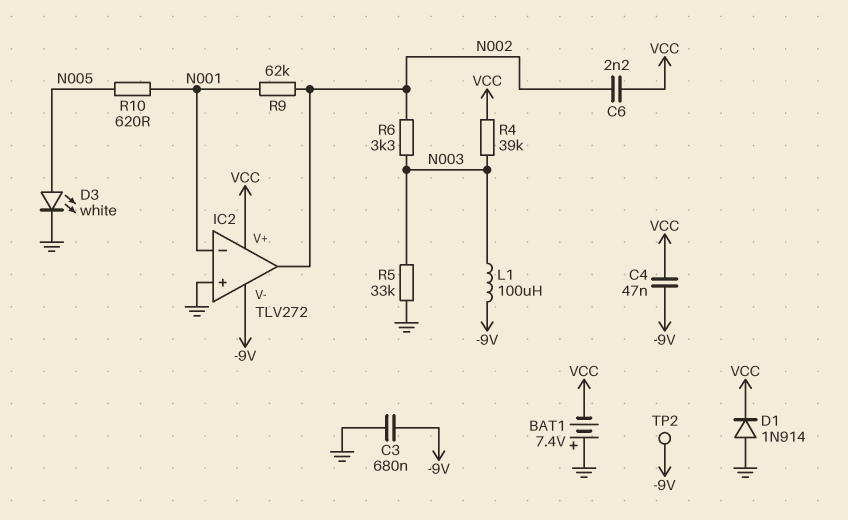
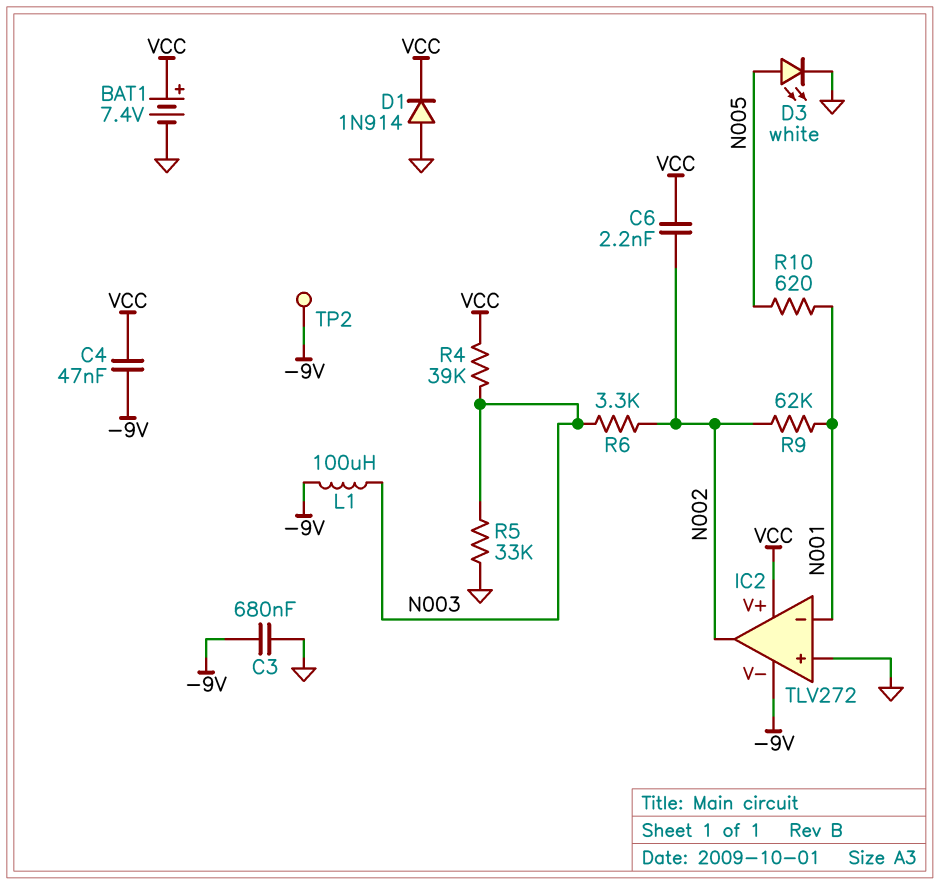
BAT1: 7.4V (plus GND, minus VCC) -> 7.4V (plus VCC, minus GND)

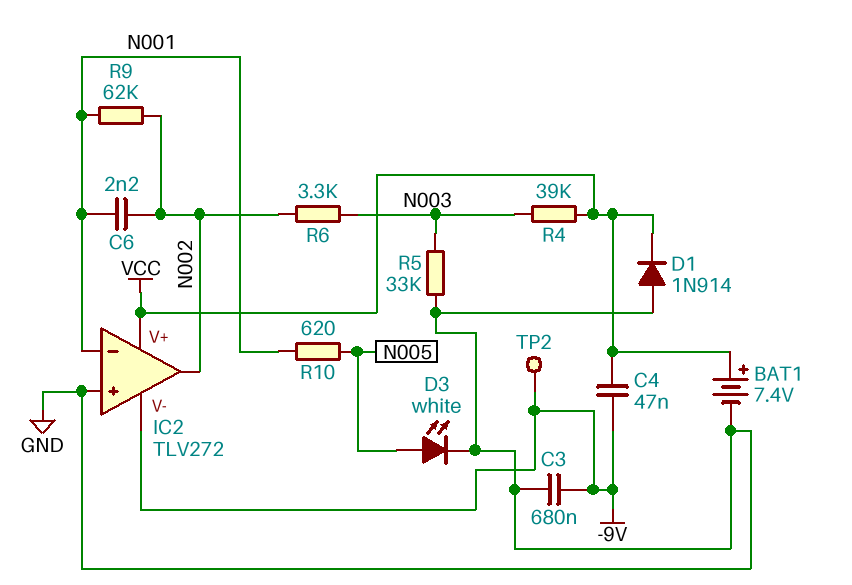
C6: 2.2nF (N002, VCC) -> 2.2nF (N001, N002)
L1: 100uH (-9V, N003) -> none

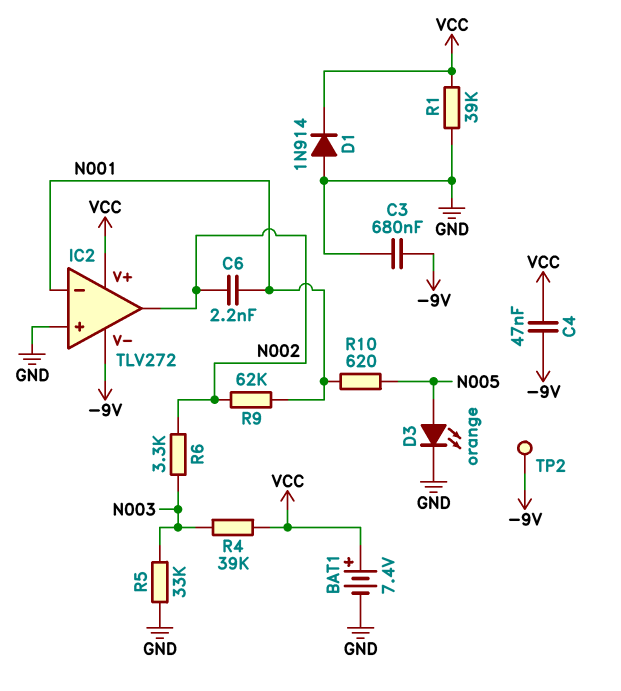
D3: LED white (A N005, K GND) -> LED orange (A N005, K GND)
R1: none -> 39k (GND, VCC)

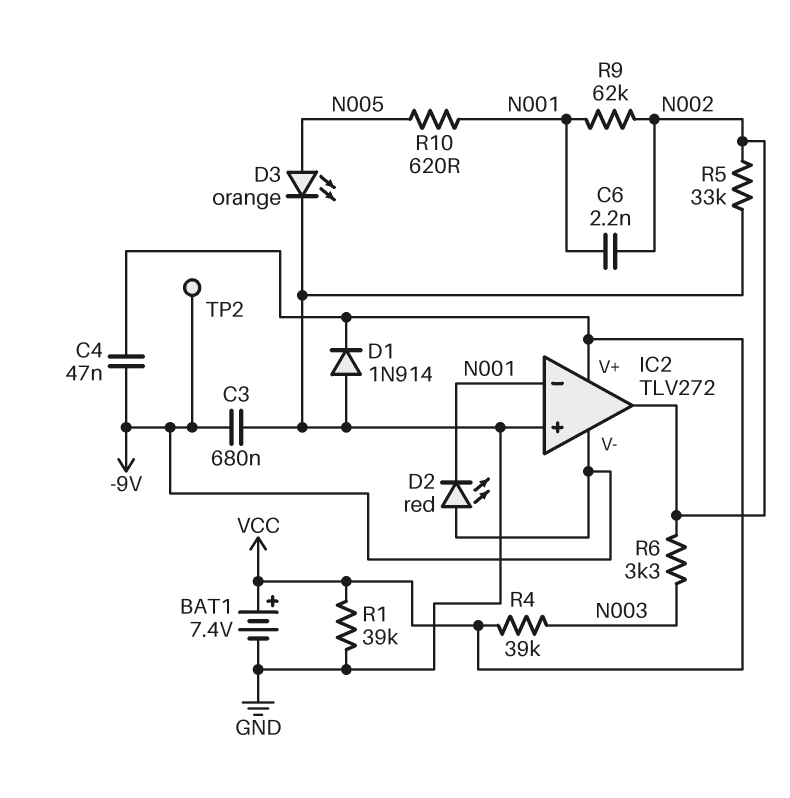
D2: none -> LED red (A -9V, K N001)
R5: 33k (GND, N003) -> 33k (GND, N002)

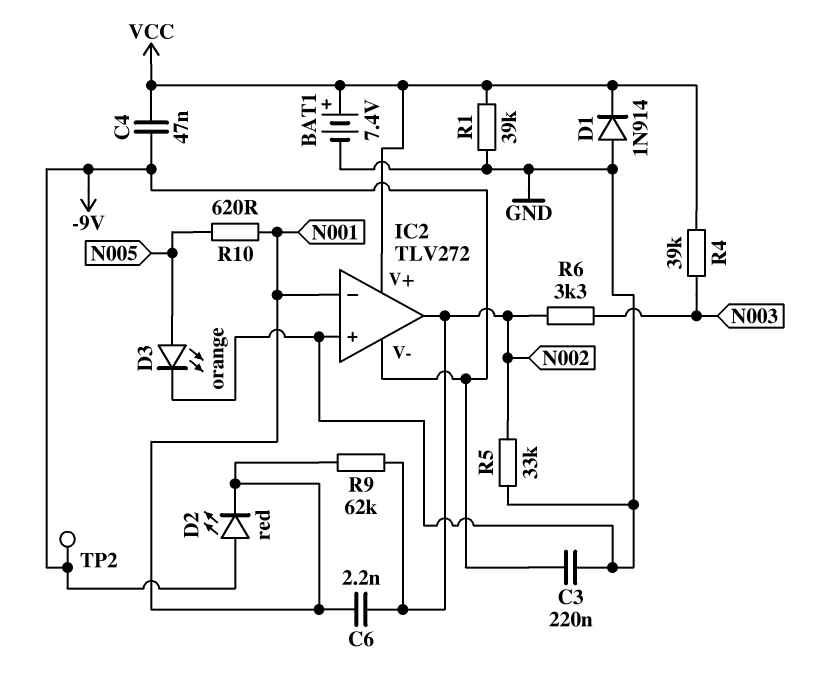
C3: 680nF (-9V, GND) -> 220nF (-9V, GND)

